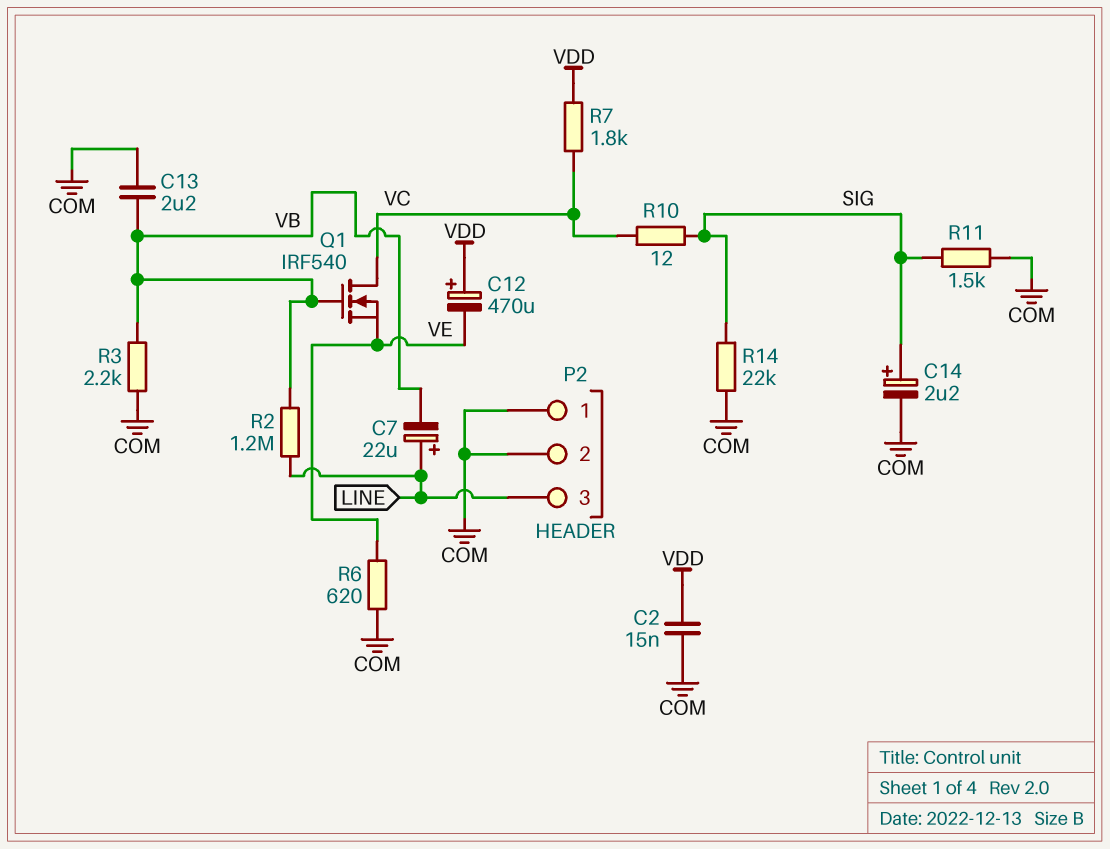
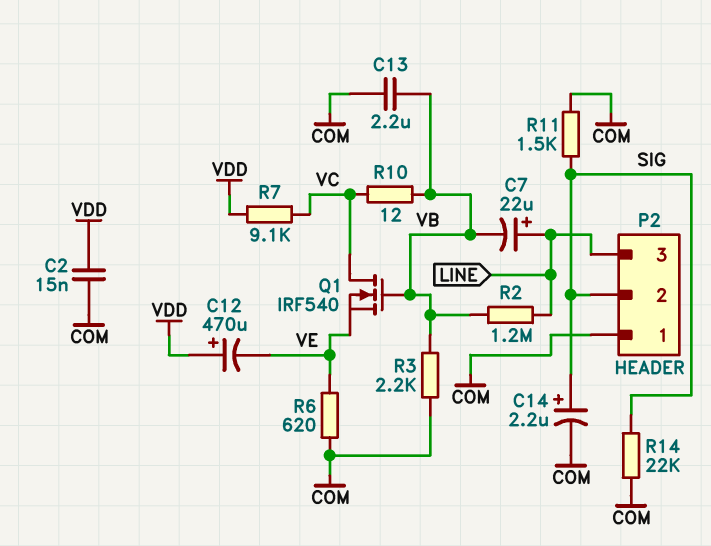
P2 pin 2: COM -> SIG
R7: 1.8k (VC, VDD) -> 9.1k (VC, VDD)
R10: 12 (SIG, VC) -> 12 (VB, VC)

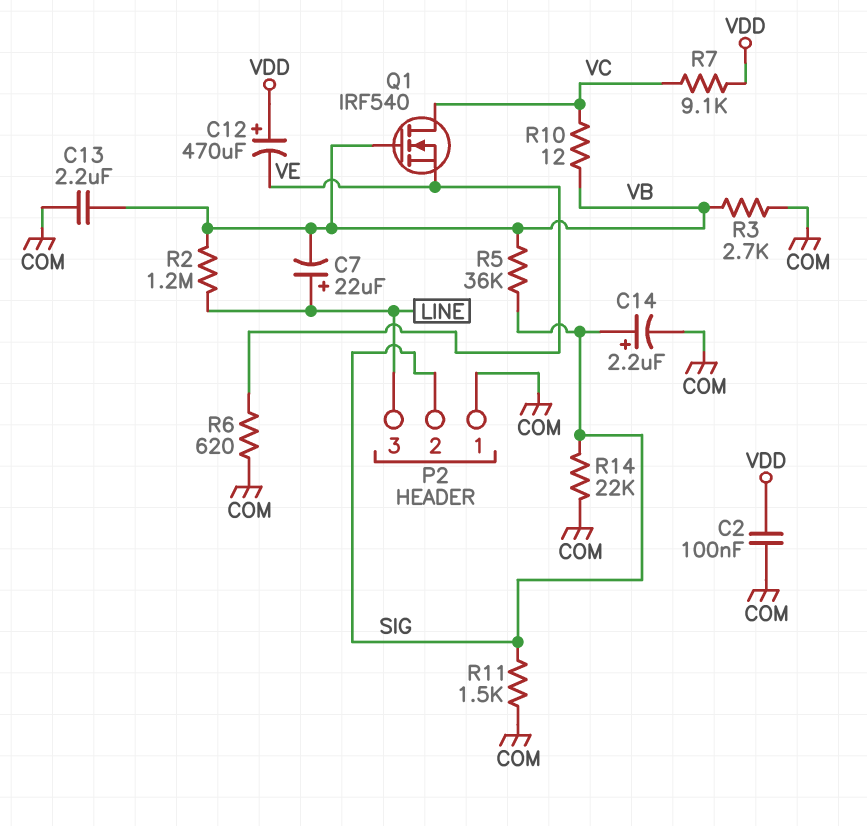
C2: 15nF (COM, VDD) -> 100nF (COM, VDD)
R3: 2.2k (COM, VB) -> 2.7k (COM, VB)
R5: none -> 36k (SIG, VB)

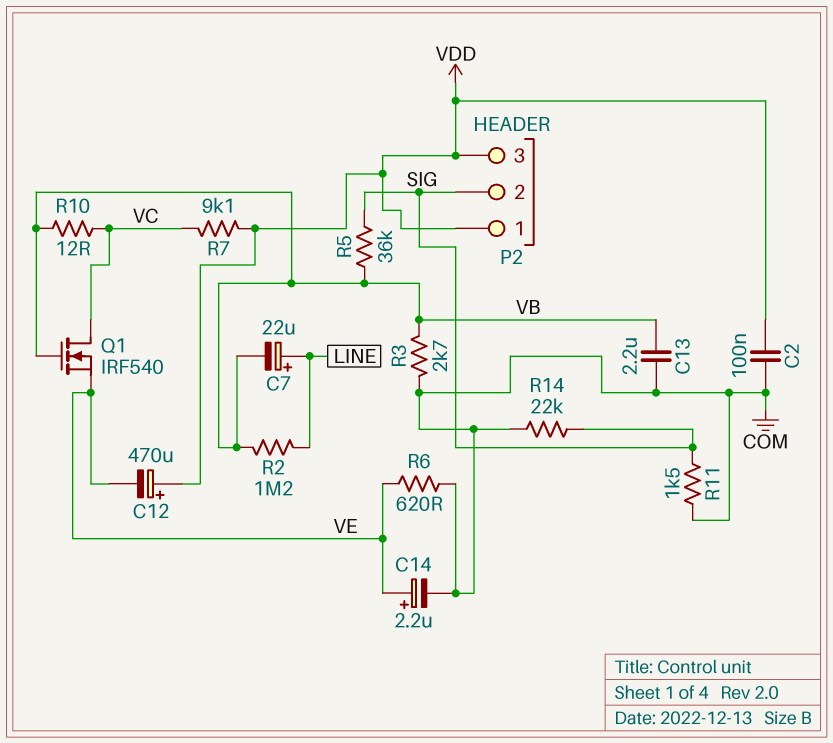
C14: 2.2uF (plus SIG, minus COM) -> 2.2uF (plus VE, minus COM)
P2 pin 1: COM -> VDD
P2 pin 3: LINE -> VDD

